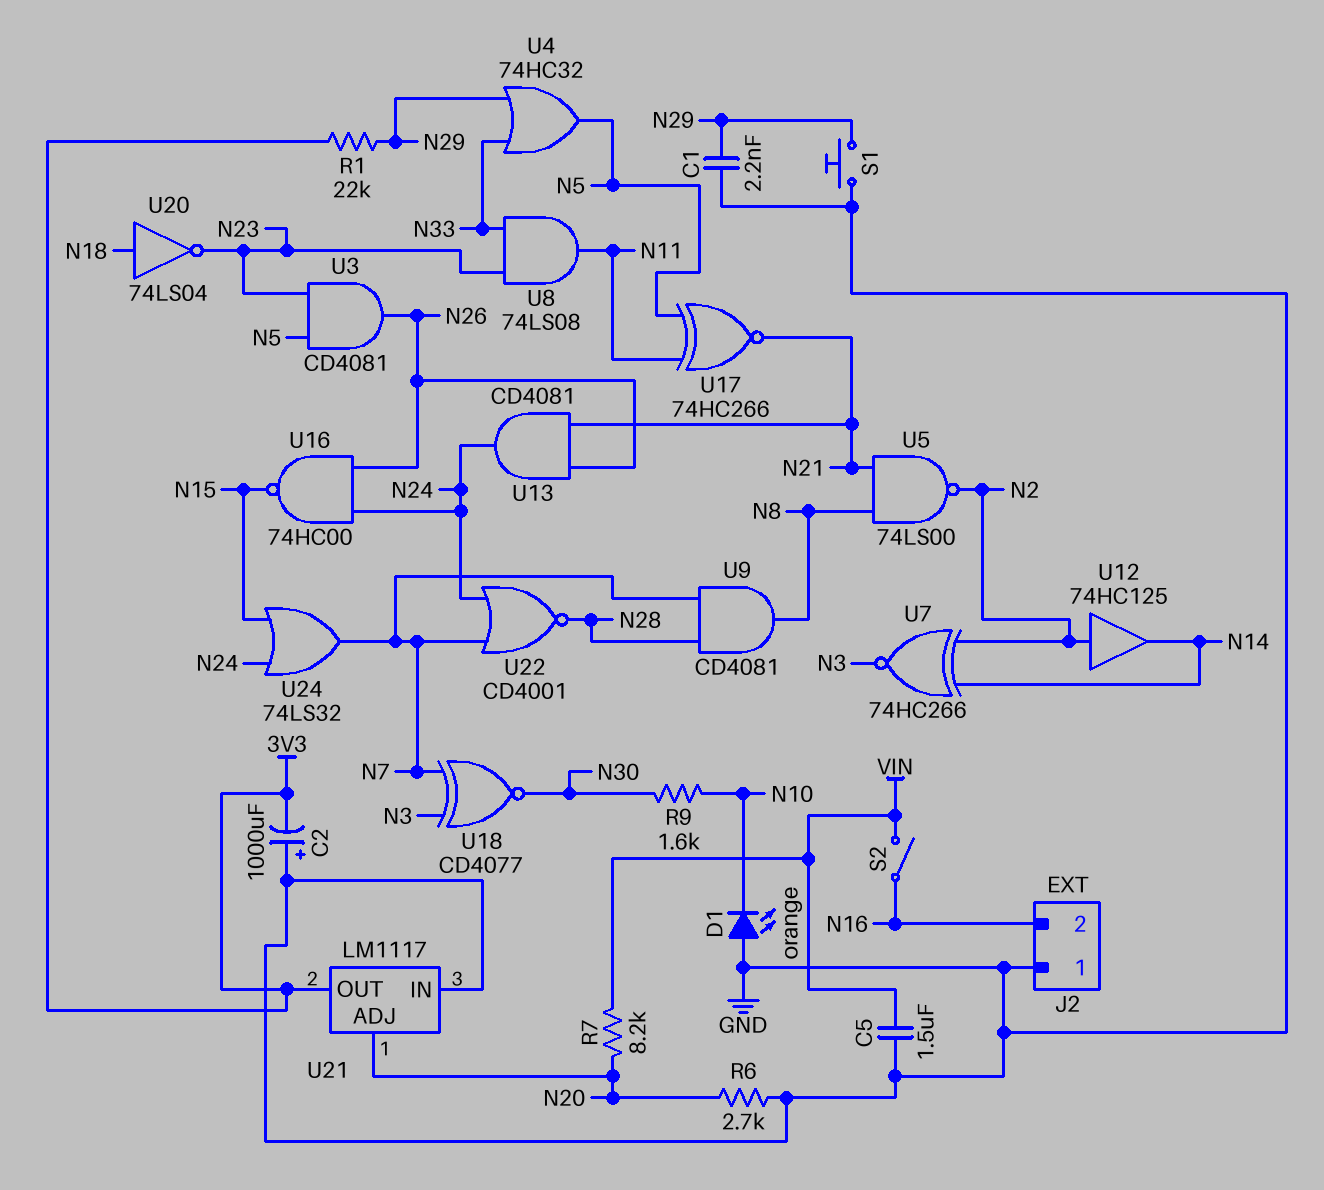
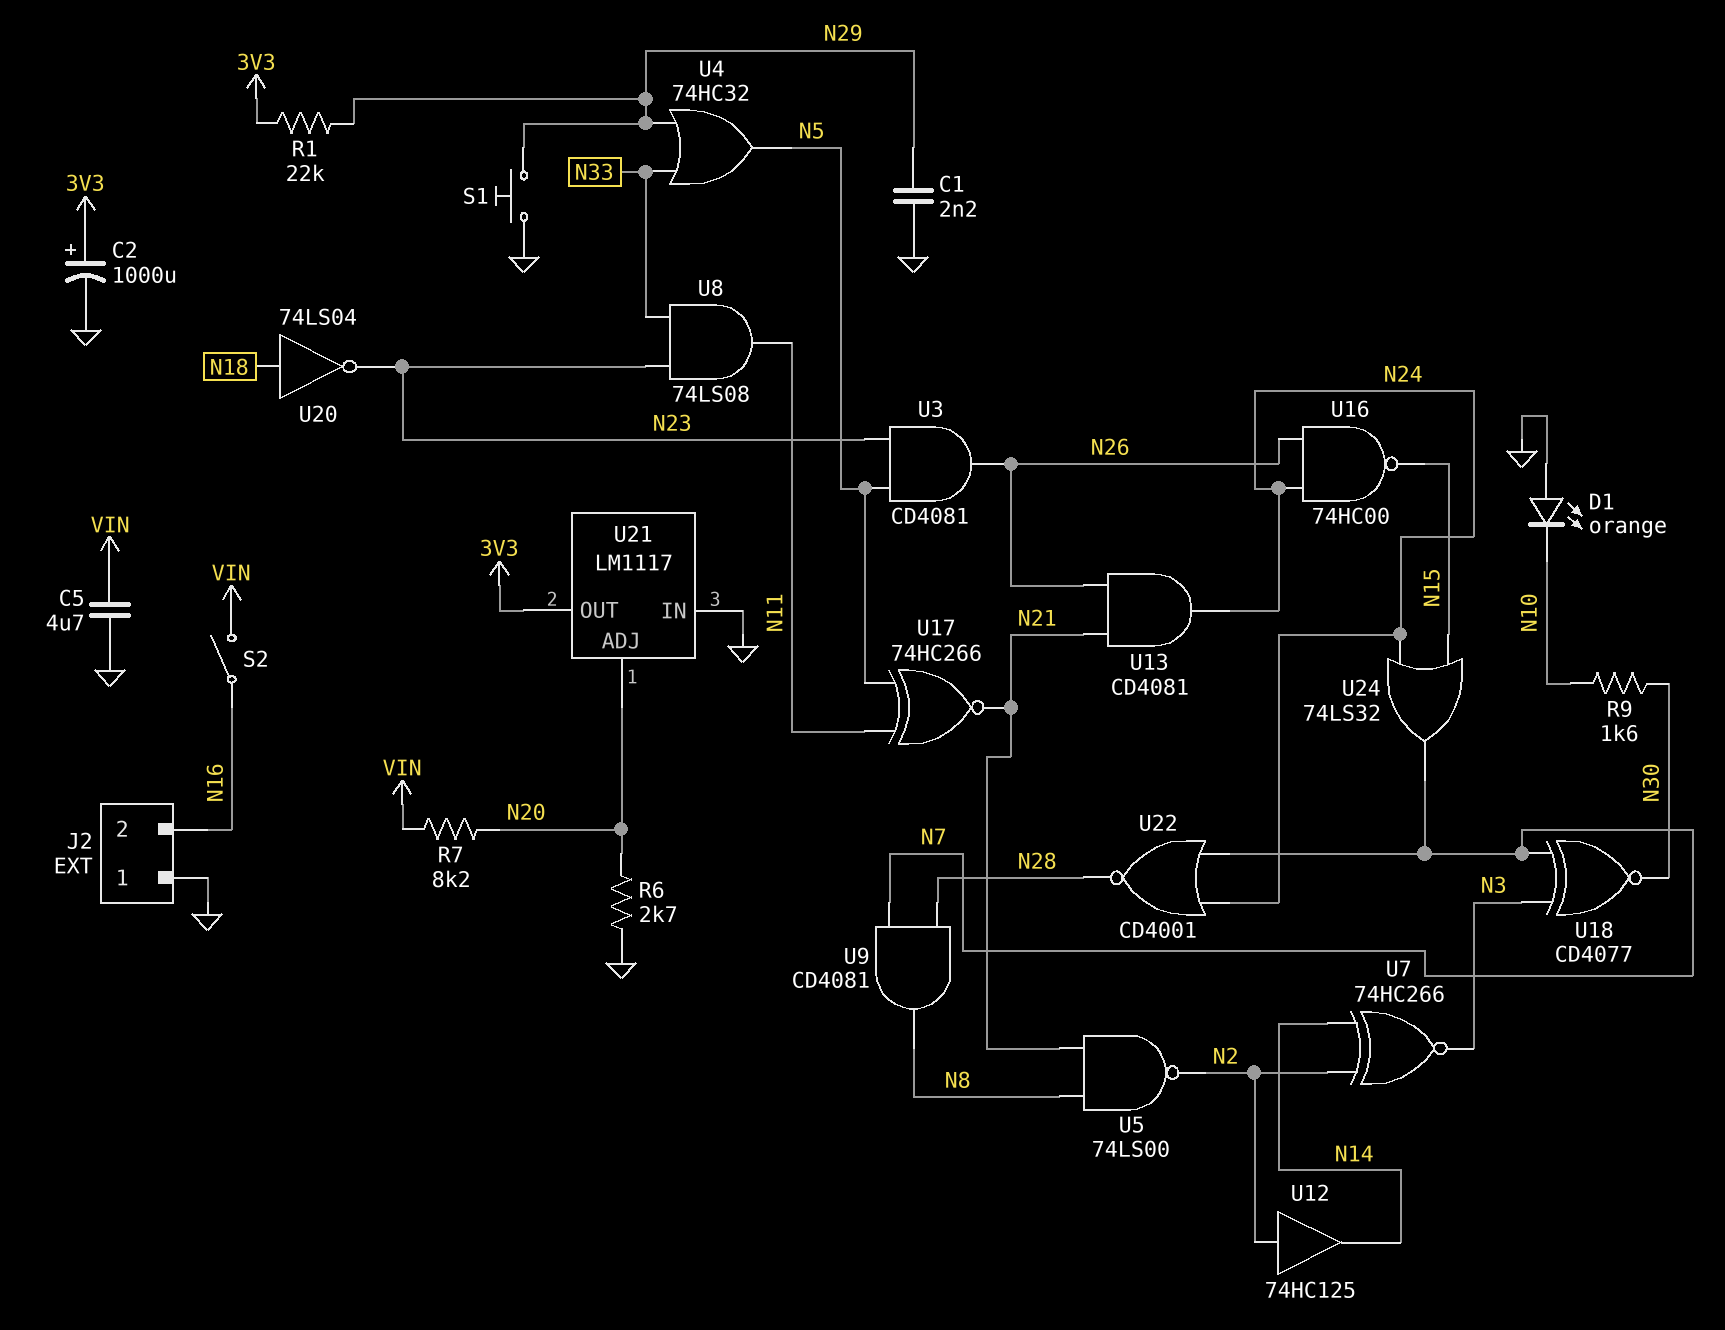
C2: 1000uF (plus GND, minus 3V3) -> 1000uF (plus 3V3, minus GND)
C5: 1.5uF (GND, VIN) -> 4.7uF (GND, VIN)

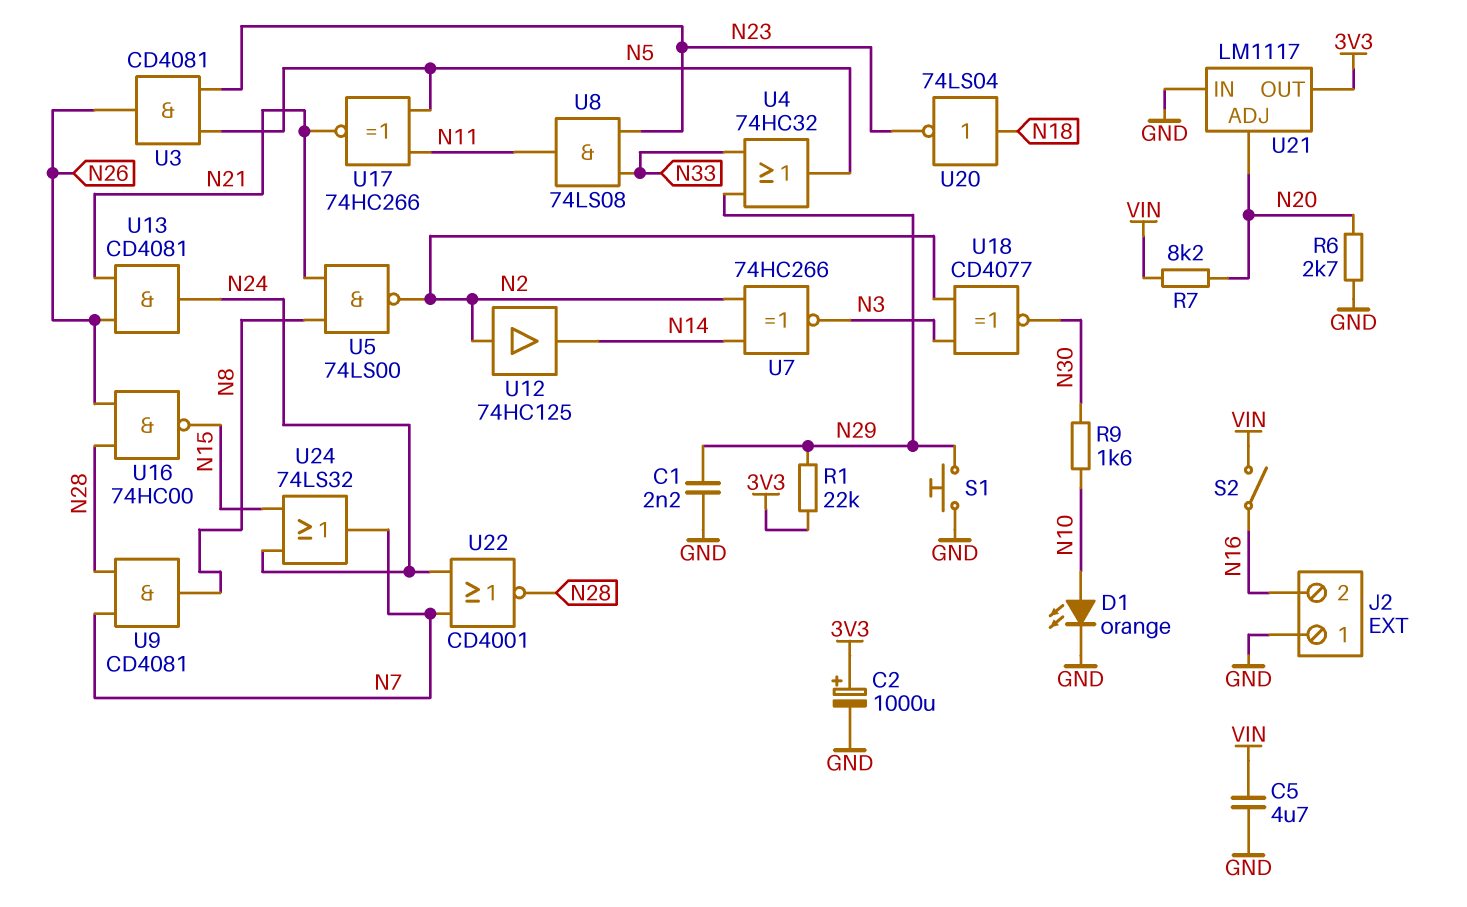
D1: LED orange (A GND, K N10) -> LED orange (A N10, K GND)
U16: NAND 74HC00 (in N24, in N26, out N15) -> NAND 74HC00 (in N26, in N28, out N15)
U18: XNOR CD4077 (in N3, in N7, out N30) -> XNOR CD4077 (in N2, in N3, out N30)

